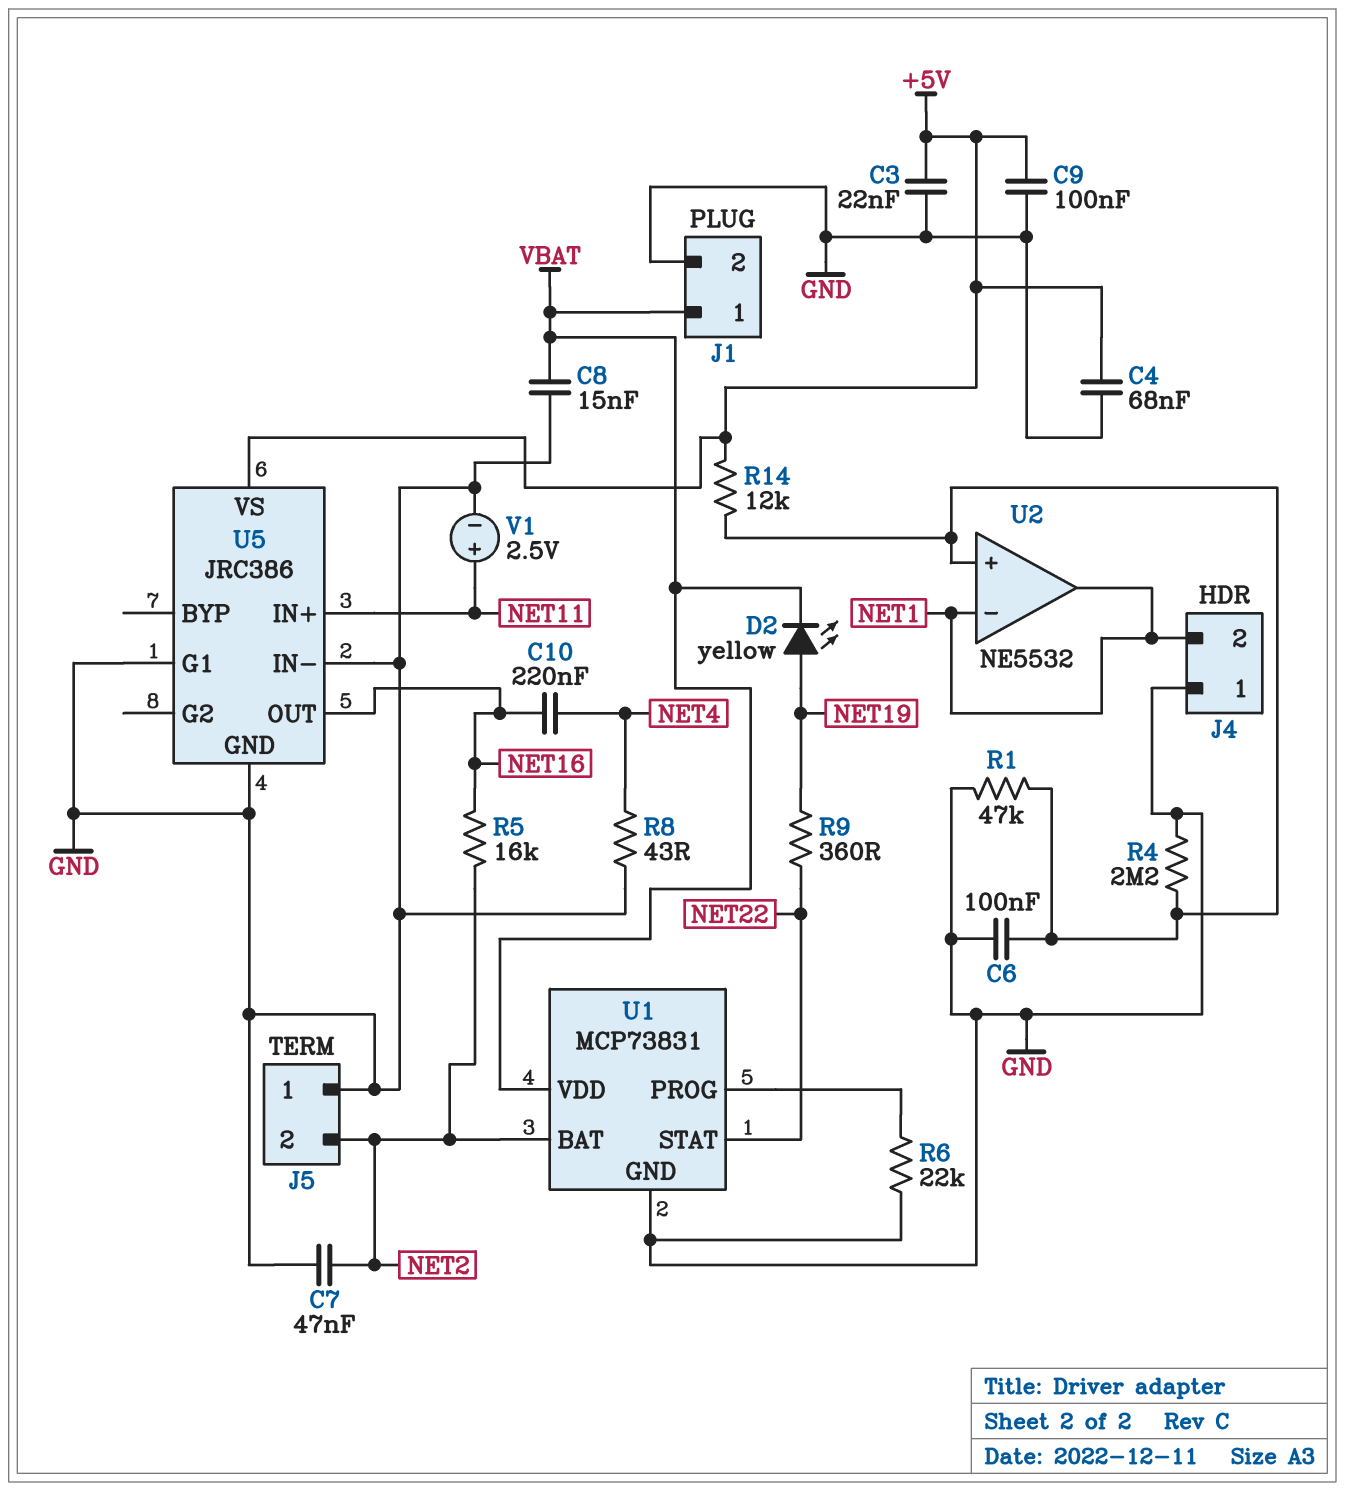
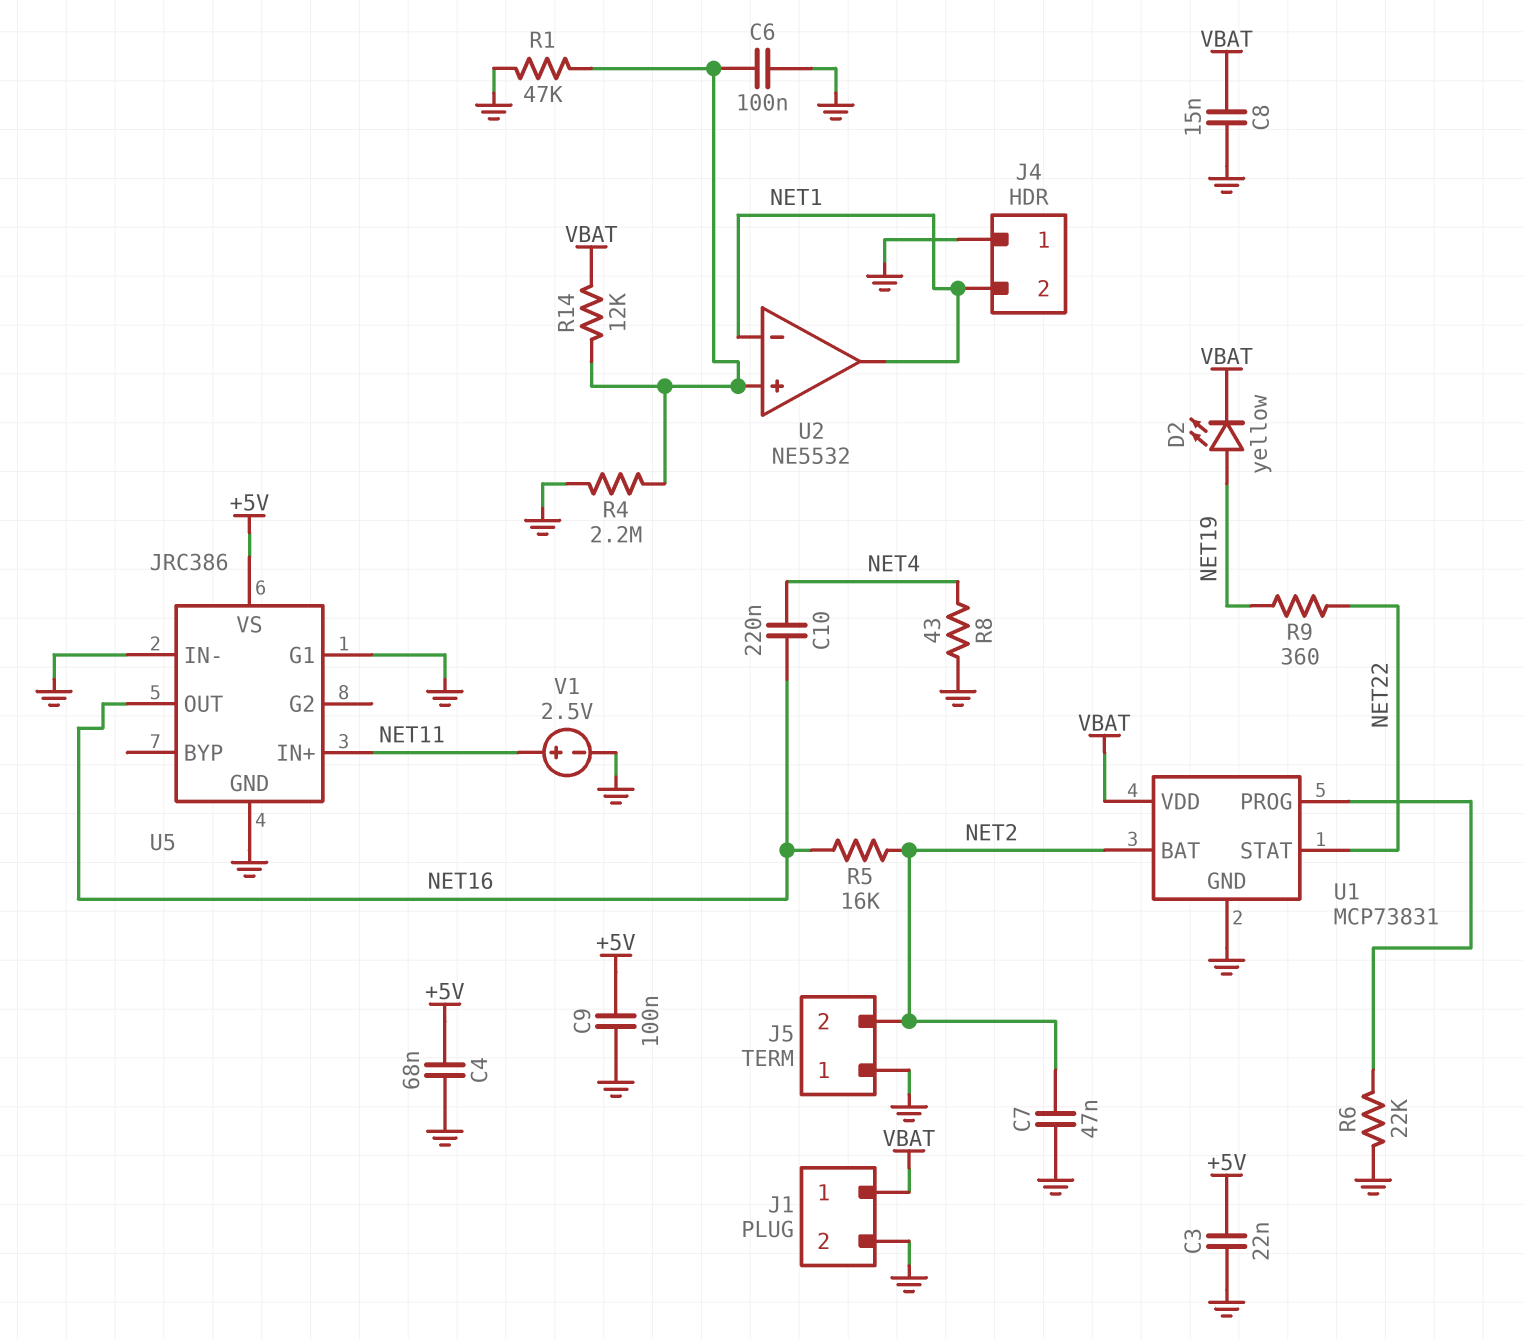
R14: 12k (+5V, U2/in+) -> 12k (U2/in+, VBAT)

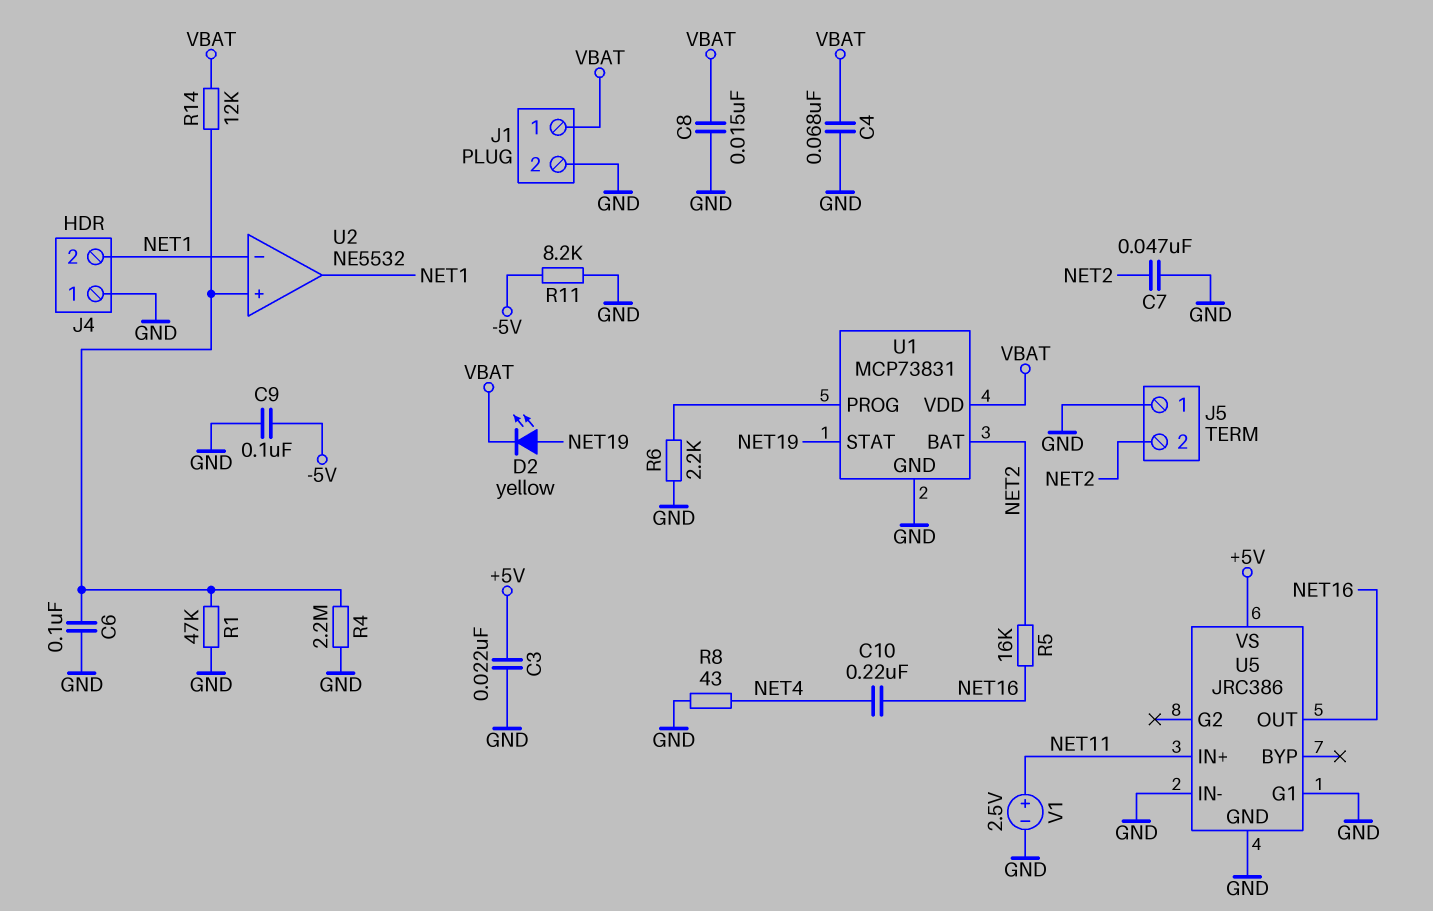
C4: 68nF (+5V, GND) -> 68nF (GND, VBAT)
C9: 100nF (+5V, GND) -> 100nF (-5V, GND)
R6: 22k (GND, U1/PROG) -> 2.2k (GND, U1/PROG)
R9: 360 (NET19, NET22) -> none
R11: none -> 8.2k (-5V, GND)
U1 pin STAT: NET22 -> NET19

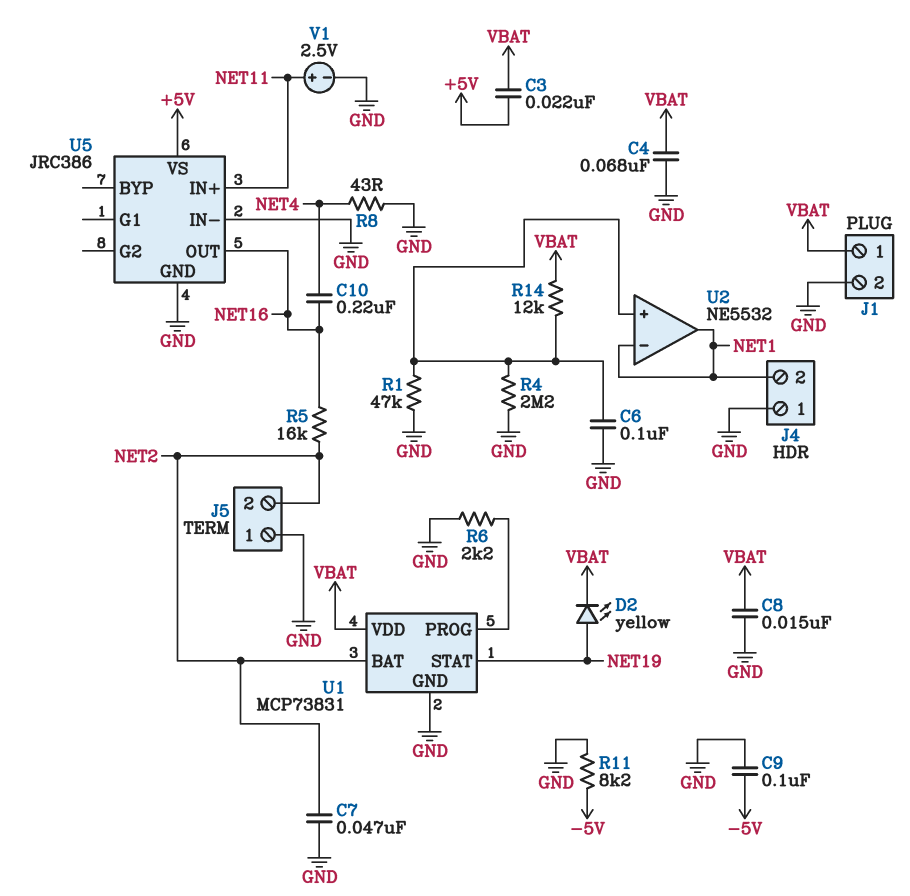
C3: 22nF (+5V, GND) -> 22nF (+5V, VBAT)
U5 pin G1: GND -> none

